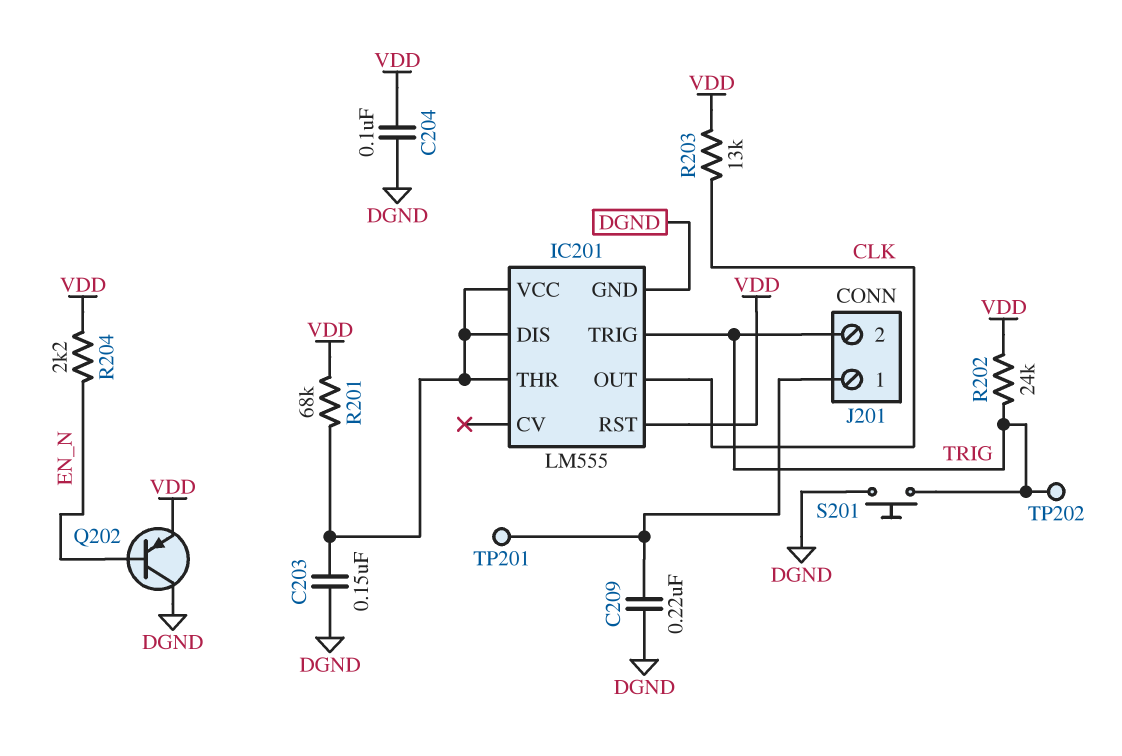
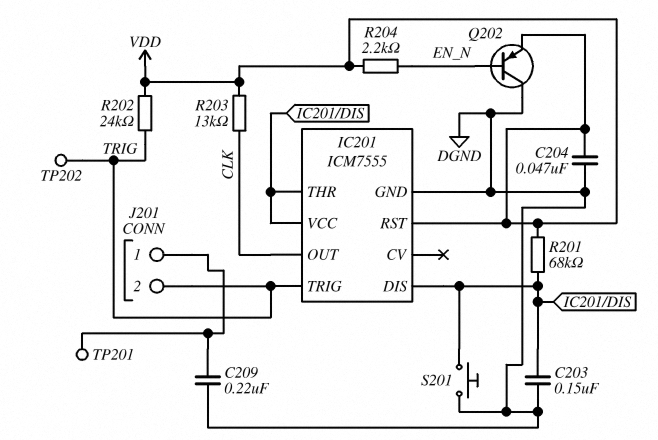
C204: 100nF (DGND, VDD) -> 47nF (DGND, VDD)
IC201: LM555 -> ICM7555
S201: button (DGND, TRIG) -> button (DGND, IC201/DIS)

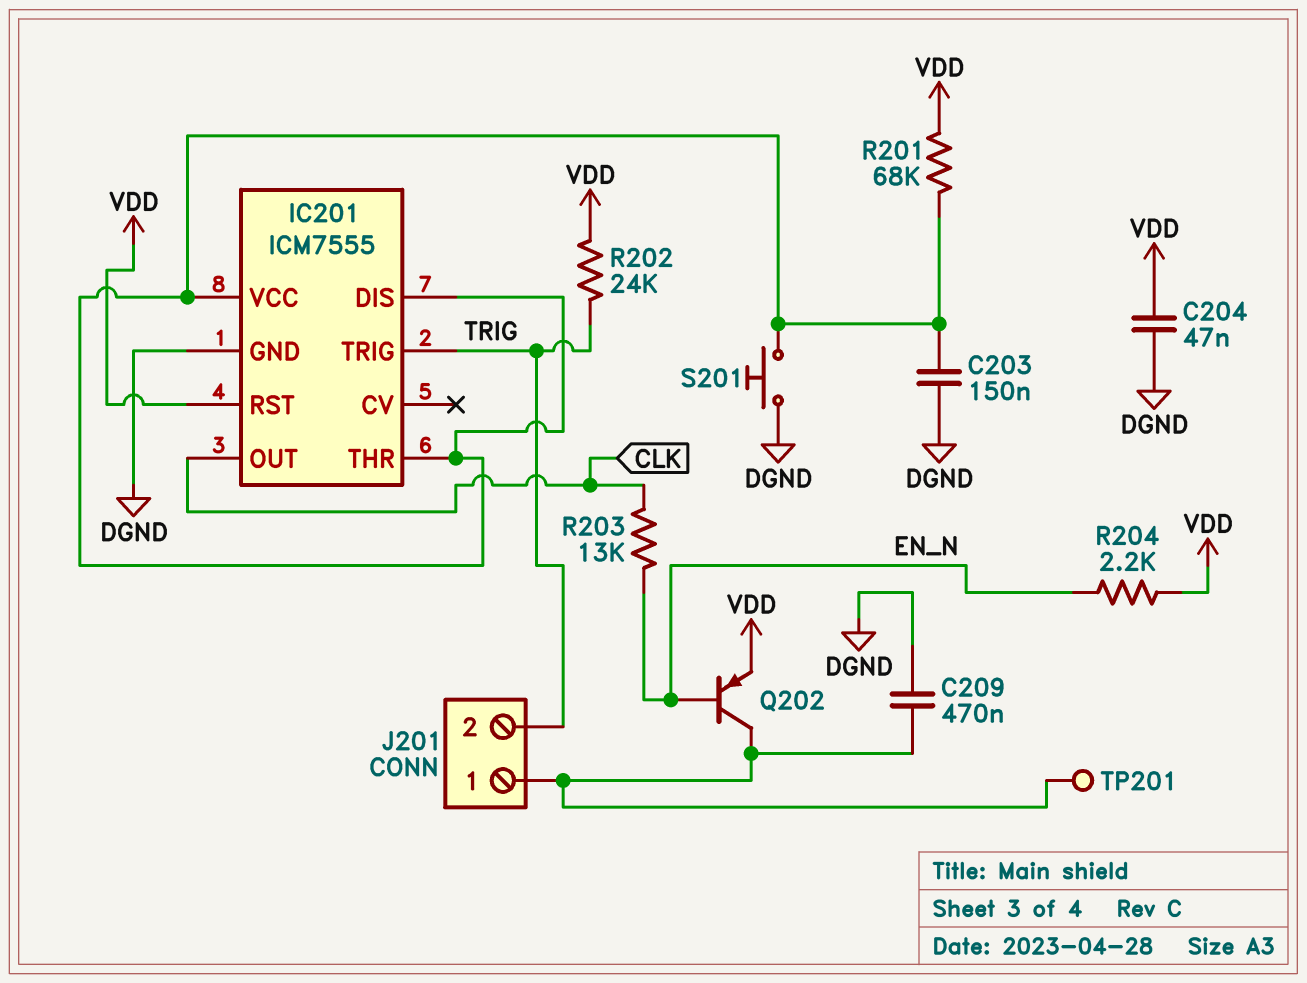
C209: 220nF (DGND, J201/1) -> 470nF (DGND, J201/1)
Q202: PNP (B EN_N, C DGND, E VDD) -> PNP (B EN_N, C J201/1, E VDD)
R203: 13k (CLK, VDD) -> 13k (CLK, EN_N)
TP202: test point (TRIG) -> none

